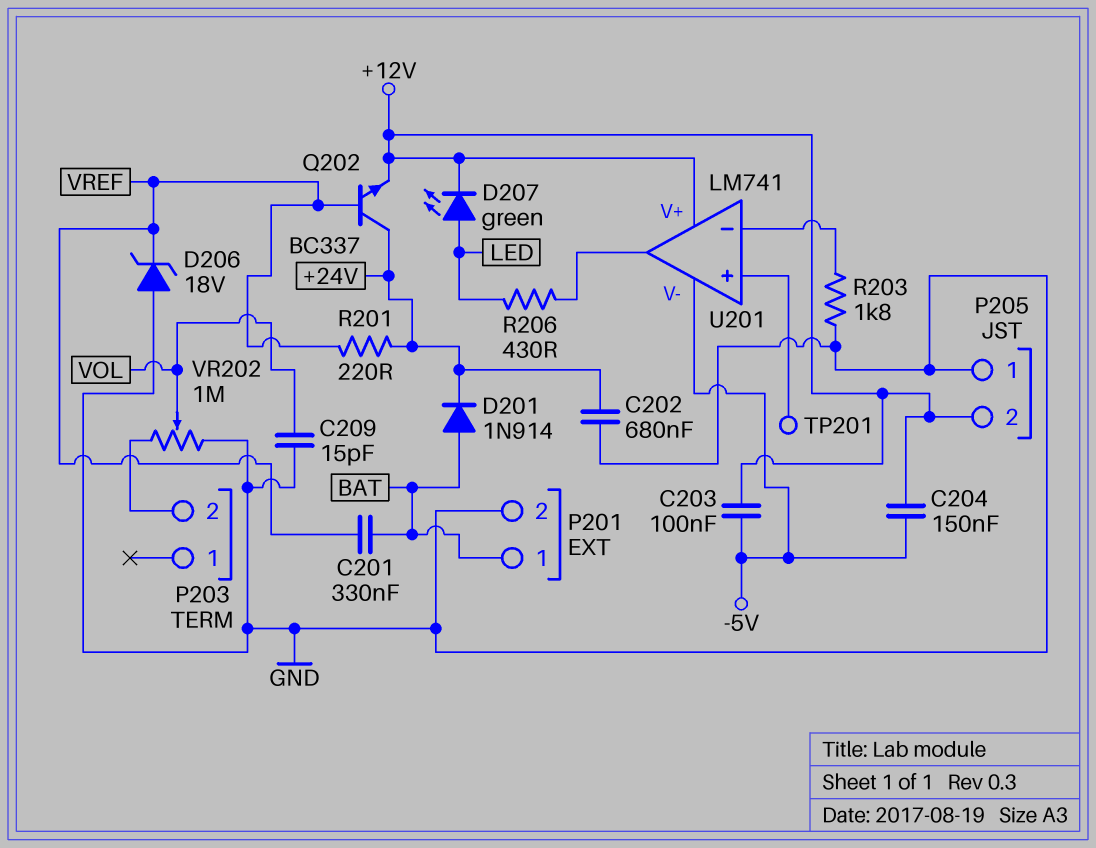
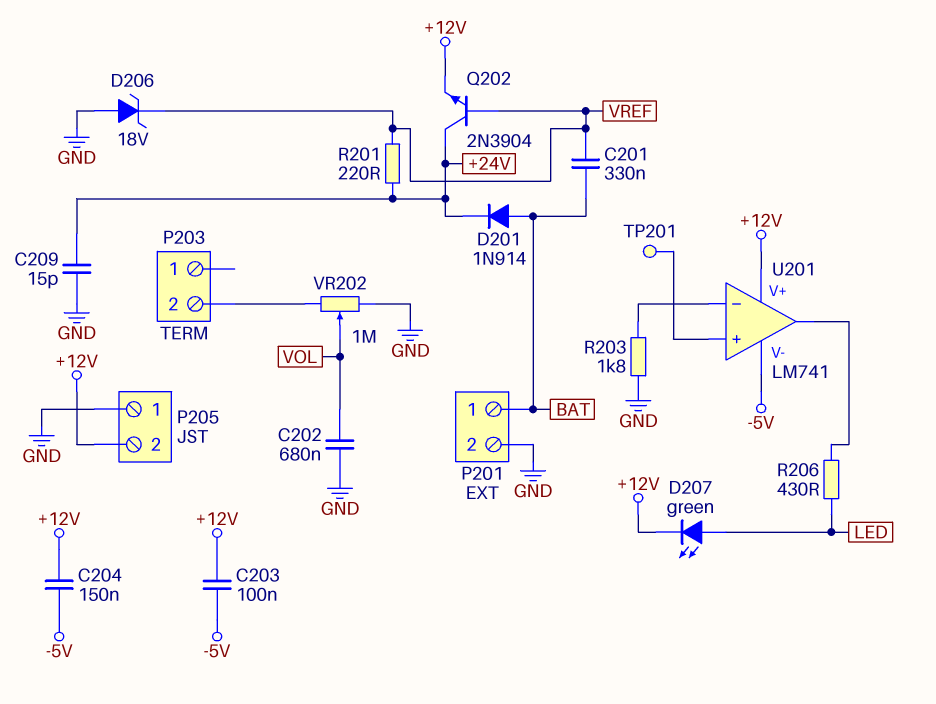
C202: 680nF (+24V, GND) -> 680nF (GND, VOL)
C209: 15pF (GND, VOL) -> 15pF (+24V, GND)
Q202: NPN BC337 (B VREF, C +24V, E +12V) -> NPN 2N3904 (B VREF, C +24V, E +12V)

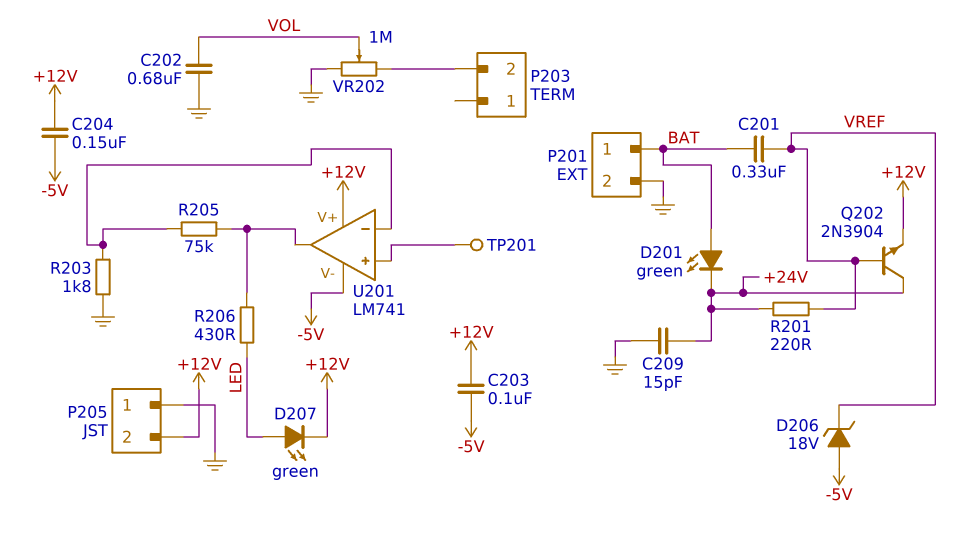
D201: diode 1N914 (A BAT, K +24V) -> LED green (A BAT, K +24V)
D206: zener 18V (A GND, K VREF) -> zener 18V (A -5V, K VREF)
R205: none -> 75k (U201/in-, U201/out)

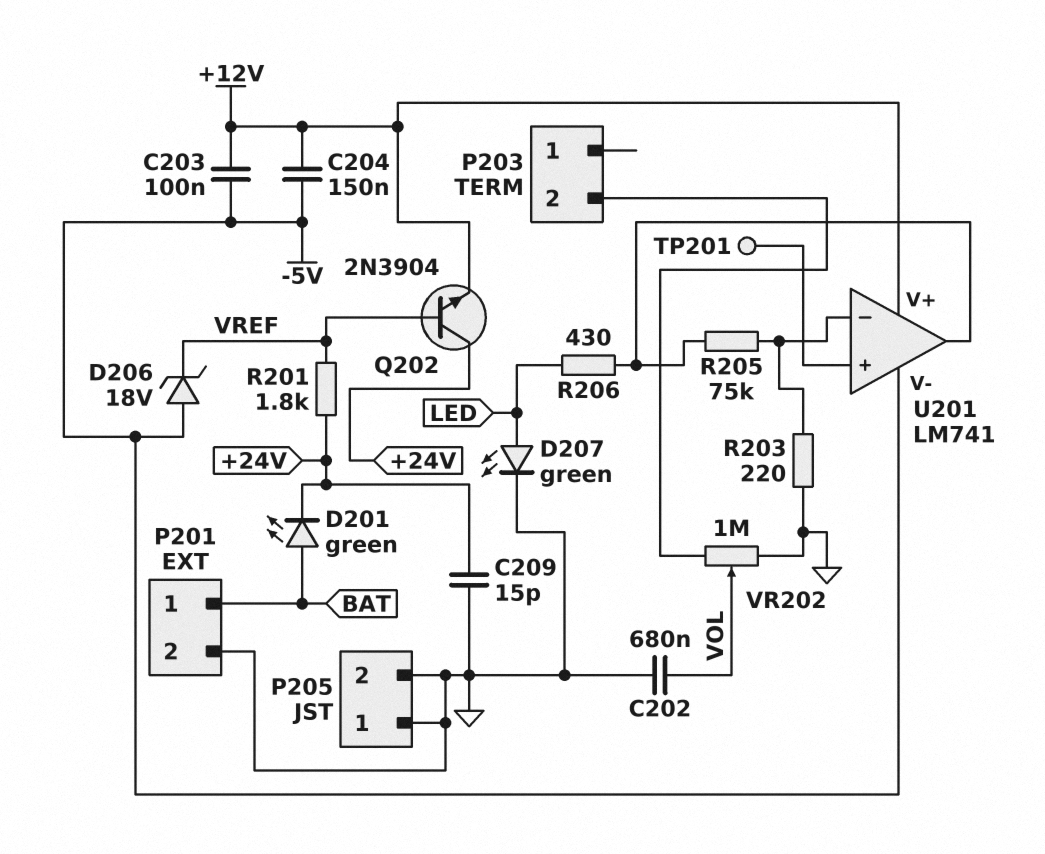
C201: 330nF (BAT, VREF) -> none
D207: LED green (A LED, K +12V) -> LED green (A LED, K GND)
P205 pin 2: +12V -> GND
R201: 220 (+24V, VREF) -> 1.8k (+24V, VREF)
R203: 1.8k (GND, U201/in-) -> 220 (GND, U201/in-)

